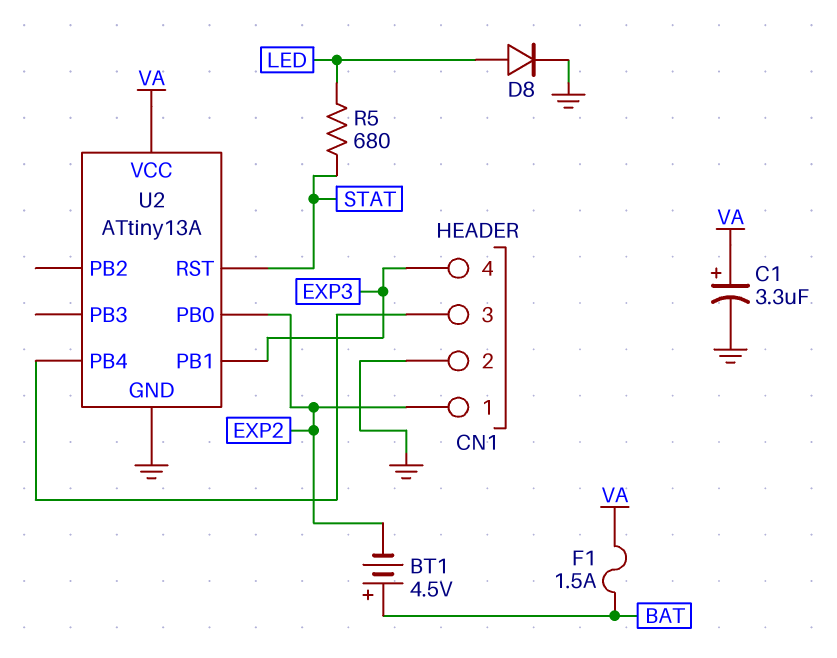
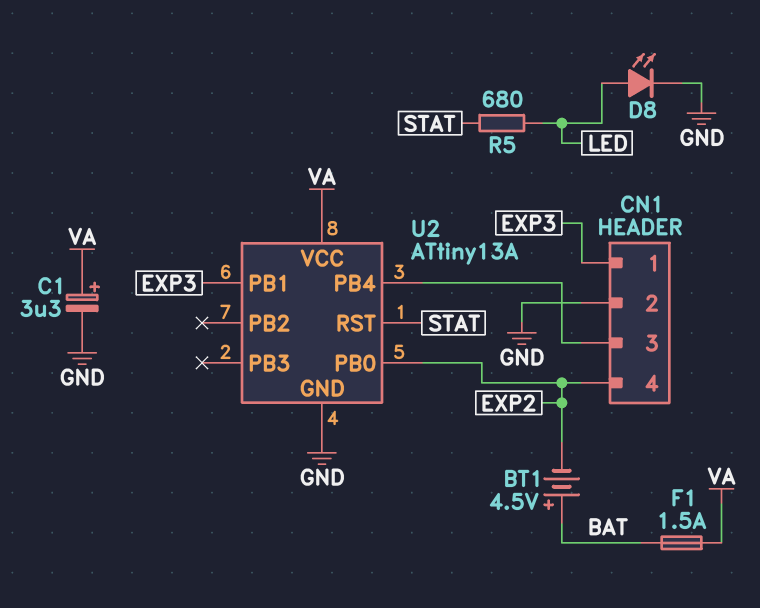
CN1 pin 1: EXP2 -> EXP3
CN1 pin 4: EXP3 -> EXP2
D8: diode (A LED, K GND) -> LED (A LED, K GND)

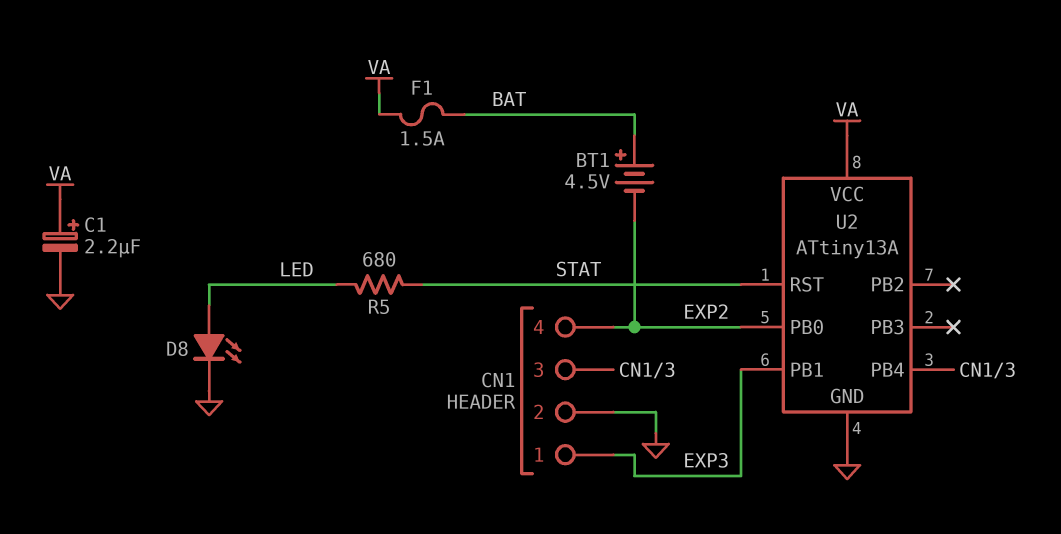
C1: 3.3uF (plus VA, minus GND) -> 2.2uF (plus VA, minus GND)

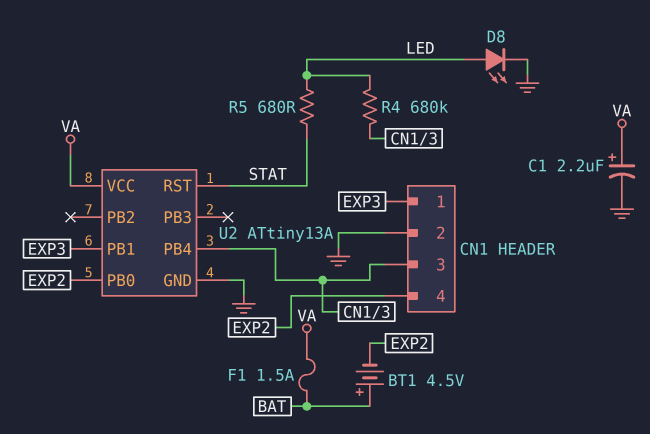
R4: none -> 680k (CN1/3, LED)

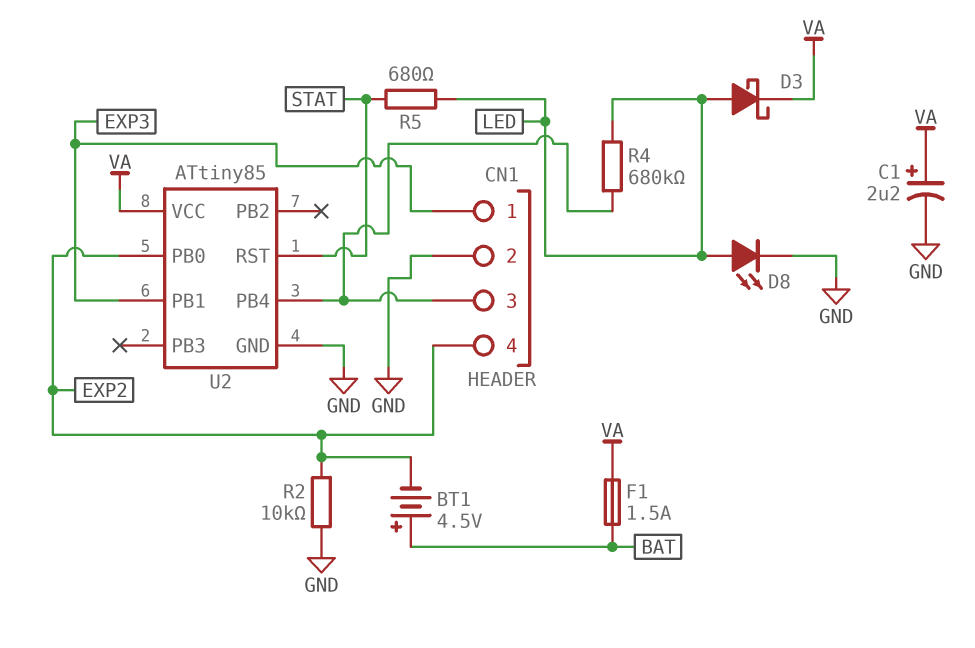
D3: none -> schottky (A LED, K VA)
R2: none -> 10k (EXP2, GND)
U2: ATtiny13A -> ATtiny85

